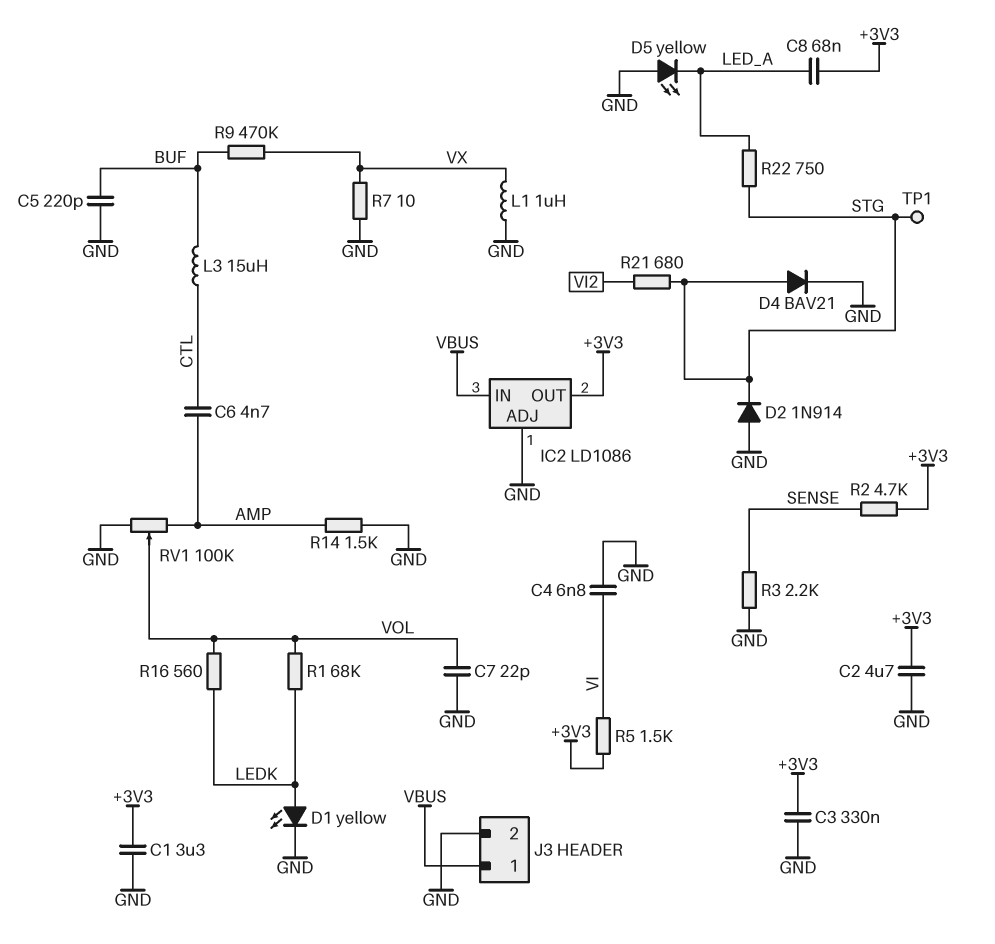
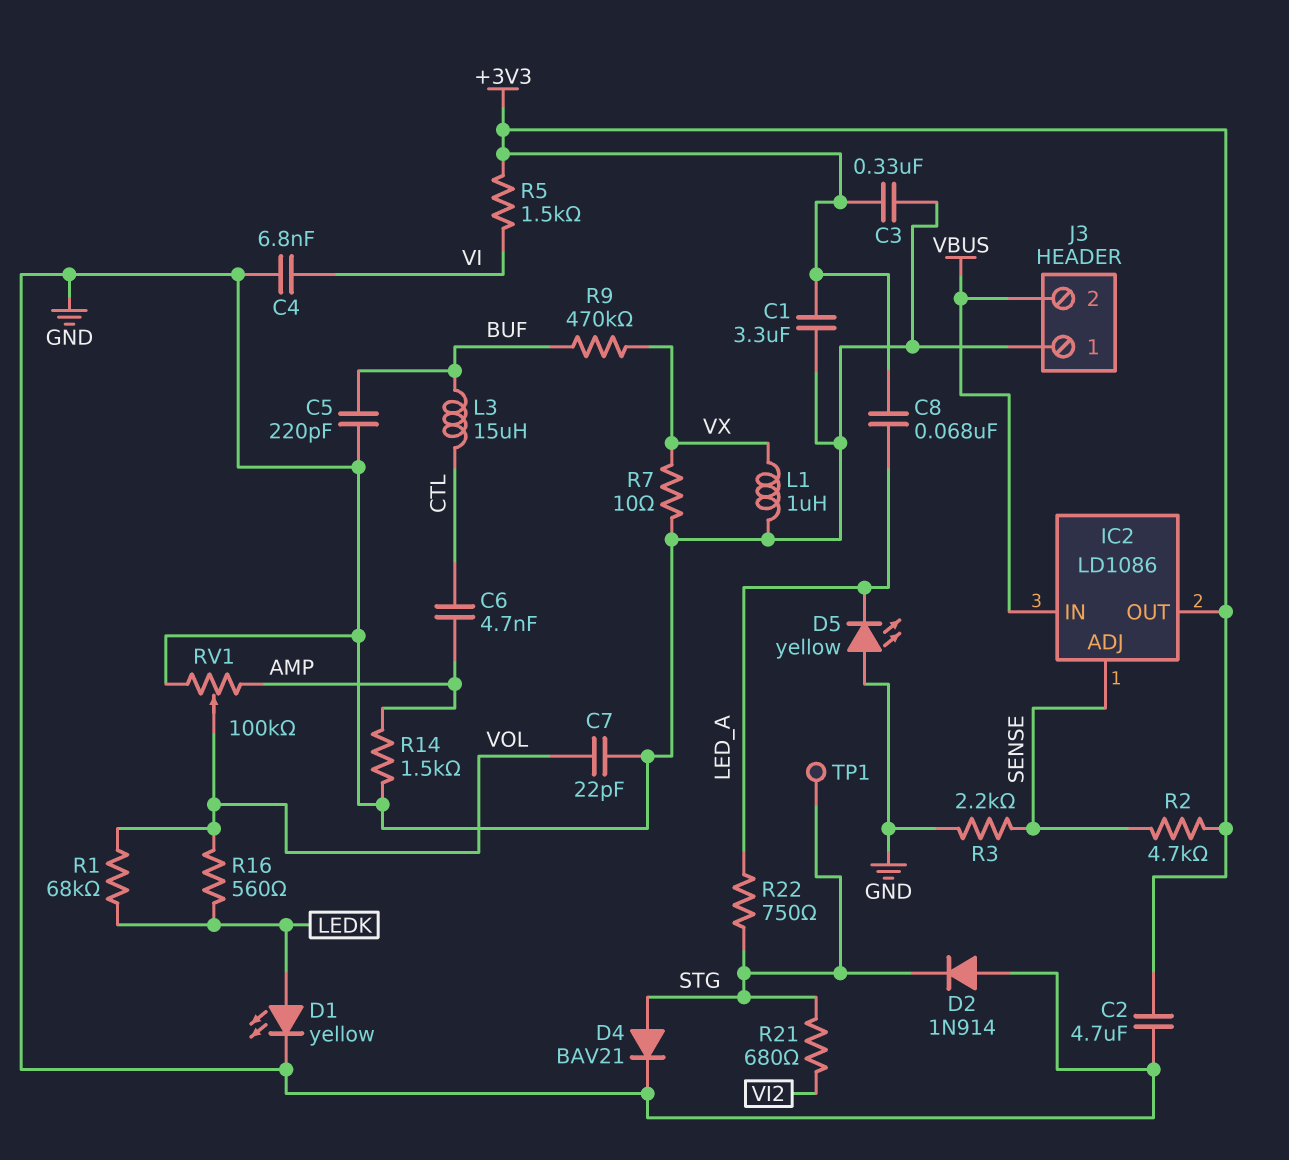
IC2 pin ADJ: GND -> SENSE
J3 pin 1: VBUS -> GND
J3 pin 2: GND -> VBUS

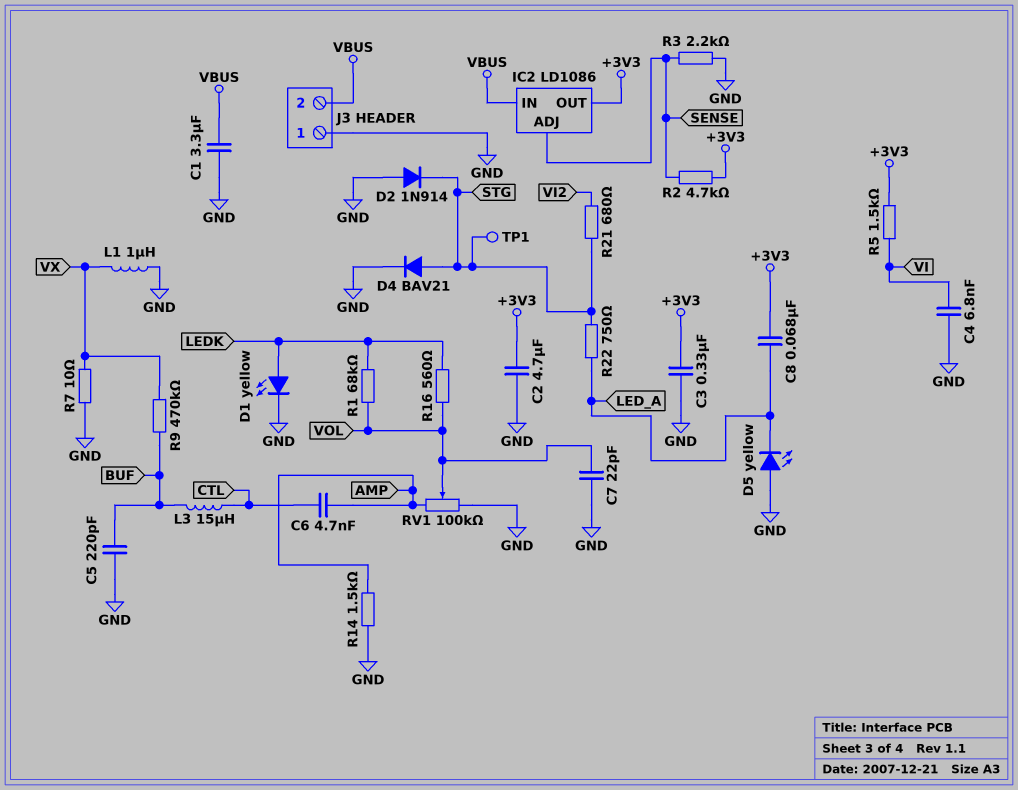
C1: 3.3uF (+3V3, GND) -> 3.3uF (GND, VBUS)

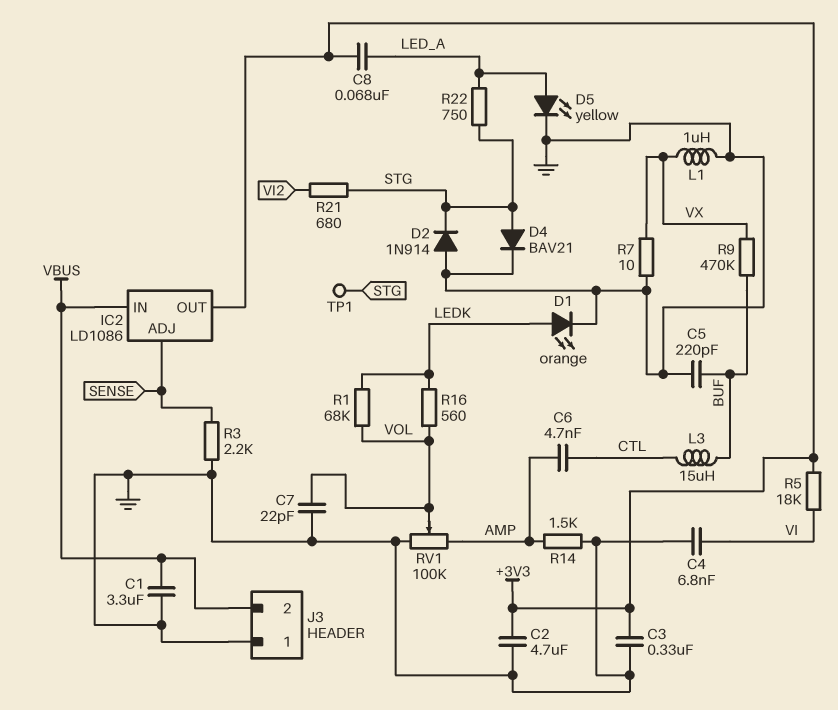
D1: LED yellow (A LEDK, K GND) -> LED orange (A LEDK, K GND)
D5: LED yellow (A GND, K LED_A) -> LED yellow (A LED_A, K GND)
R2: 4.7k (+3V3, SENSE) -> none
R5: 1.5k (+3V3, VI) -> 18k (+3V3, VI)

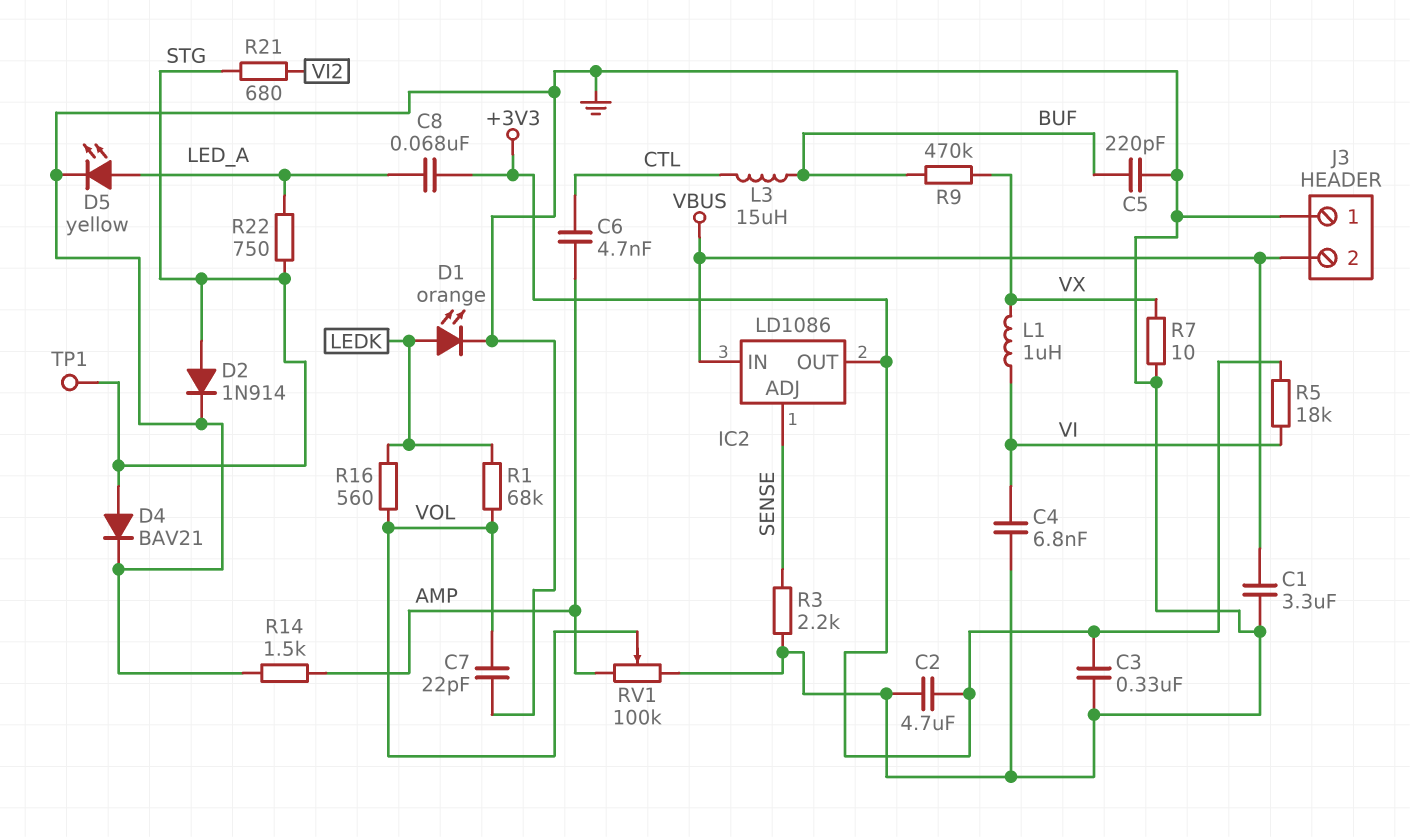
D2: diode 1N914 (A GND, K STG) -> diode 1N914 (A STG, K GND)
L1: 1uH (GND, VX) -> 1uH (VI, VX)

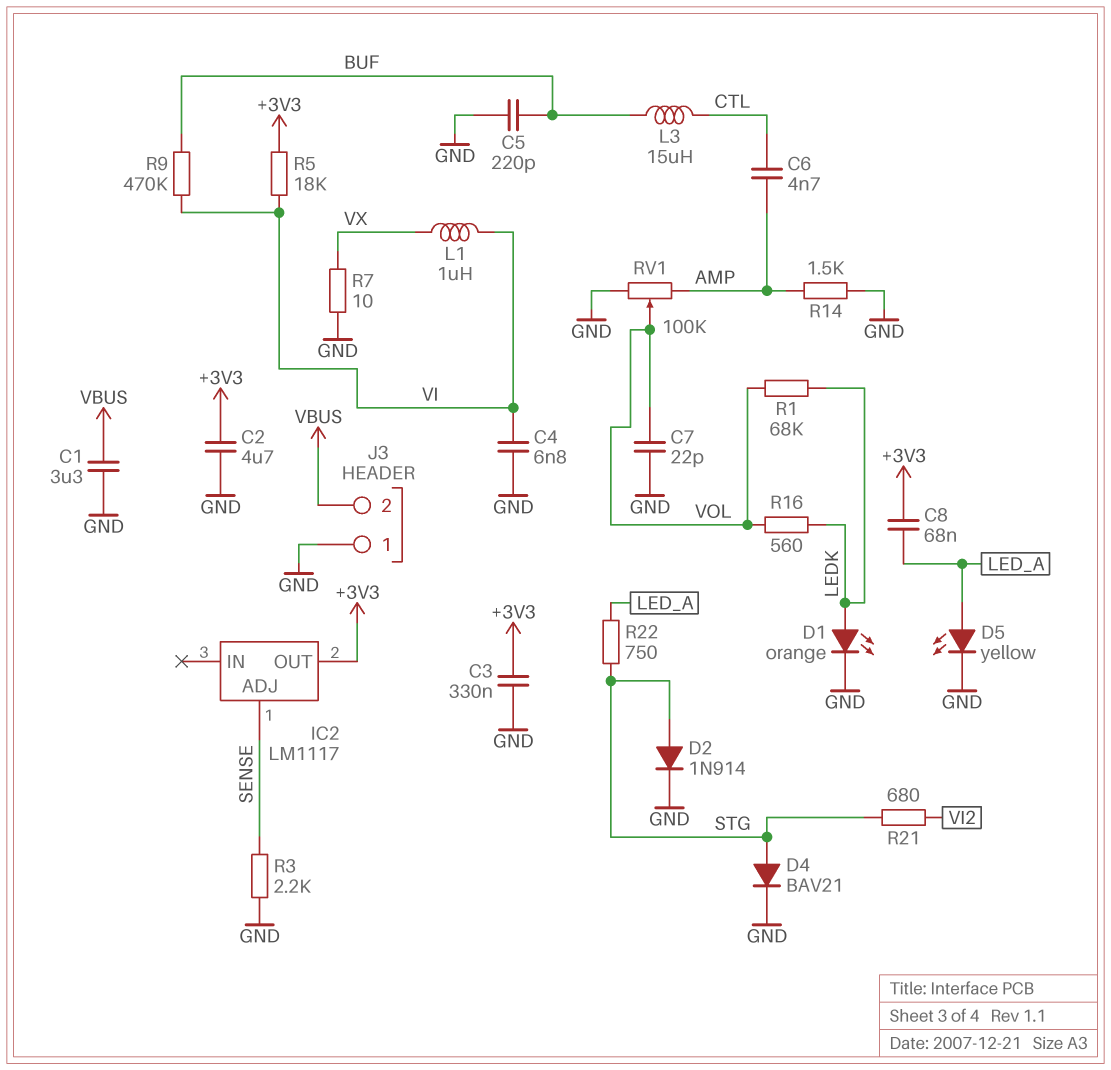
IC2: LD1086 -> LM1117
IC2 pin IN: VBUS -> none
R9: 470k (BUF, VX) -> 470k (BUF, VI)
TP1: test point (STG) -> none

